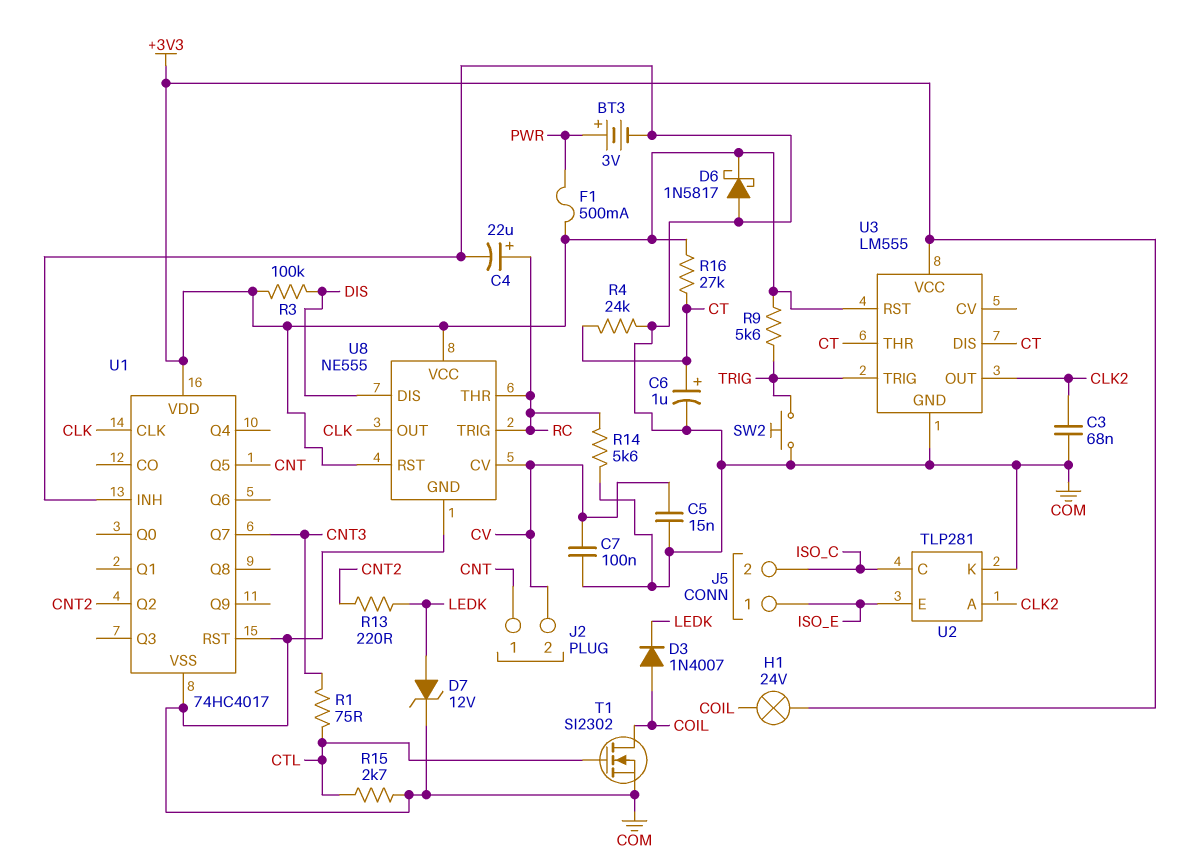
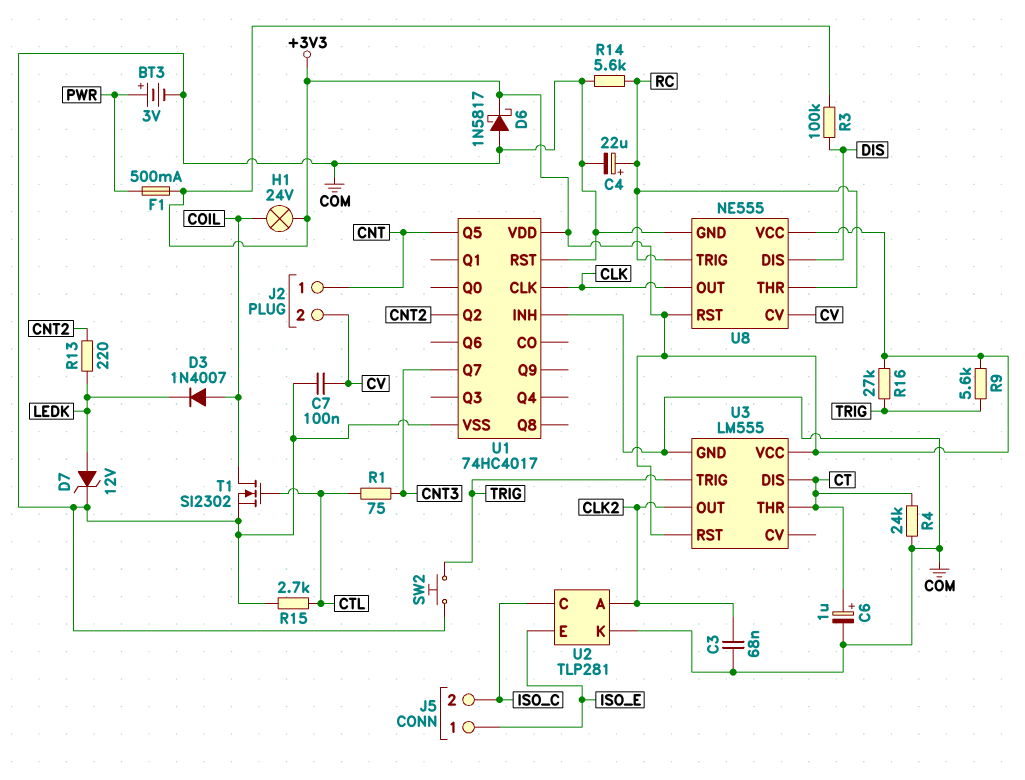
C5: 15nF (COM, CV) -> none
R16: 27k (+3V3, CT) -> 27k (+3V3, TRIG)

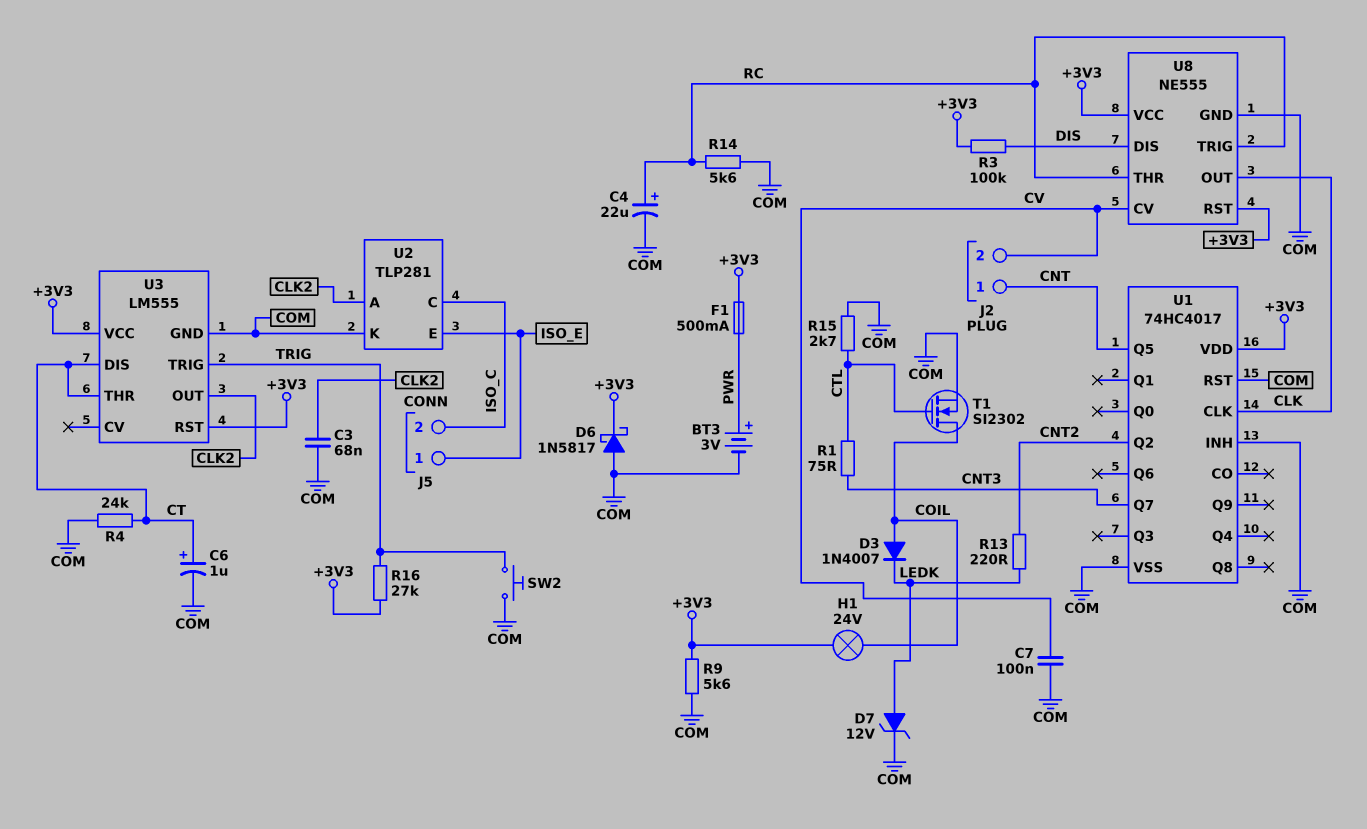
R9: 5.6k (+3V3, TRIG) -> 5.6k (+3V3, COM)

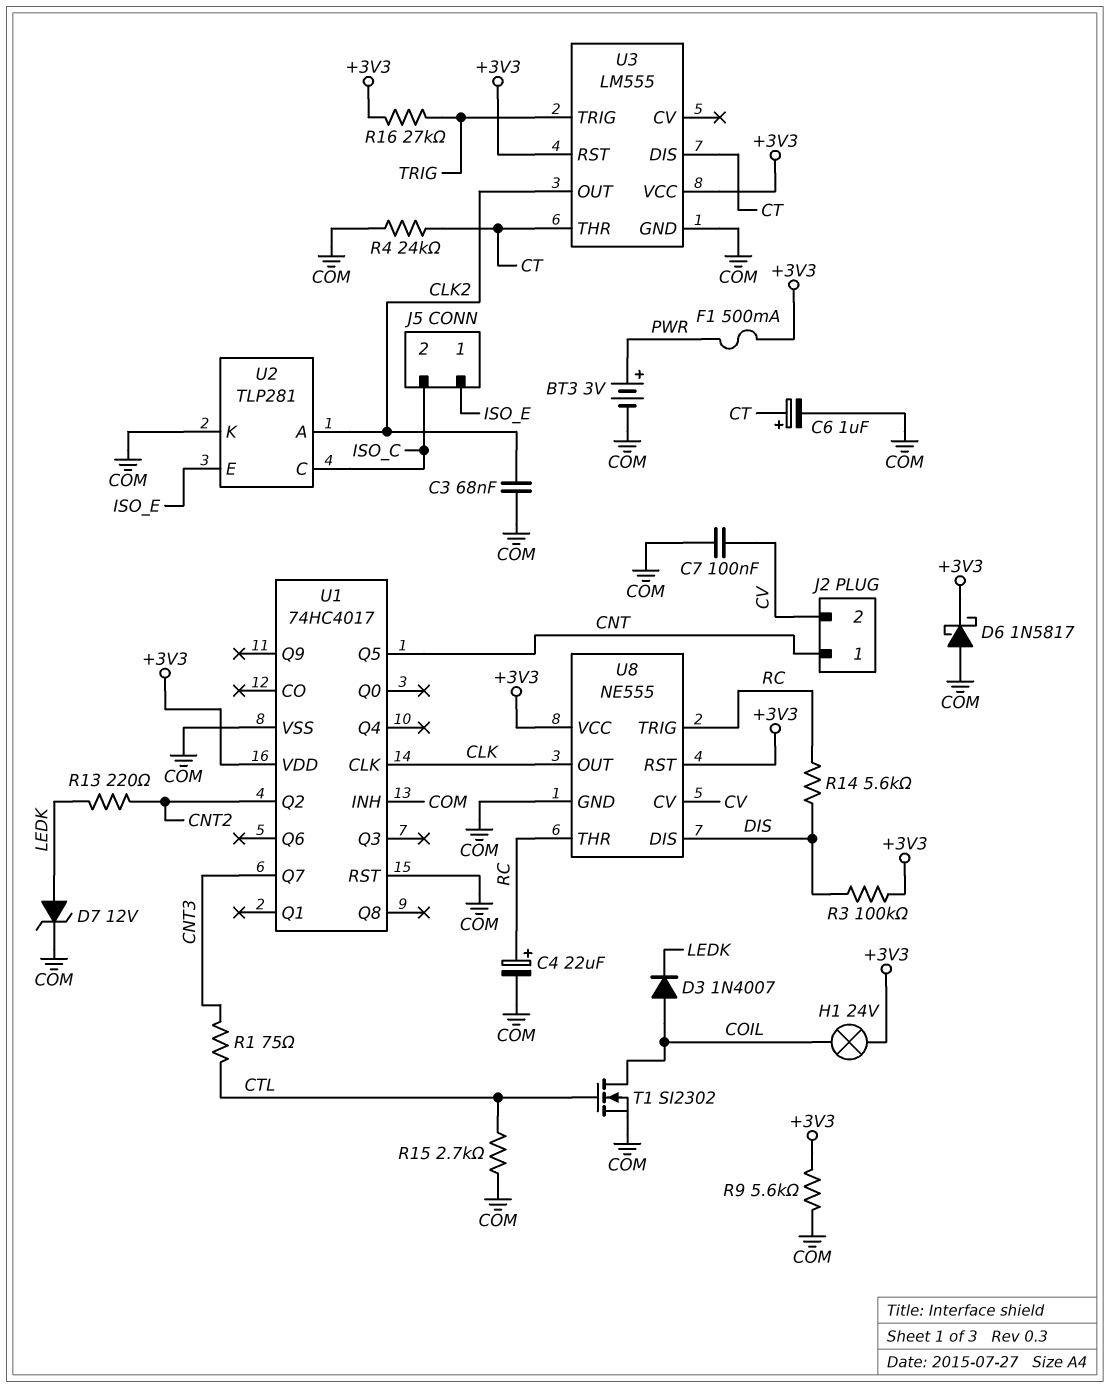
R14: 5.6k (COM, RC) -> 5.6k (DIS, RC)
SW2: button (COM, TRIG) -> none

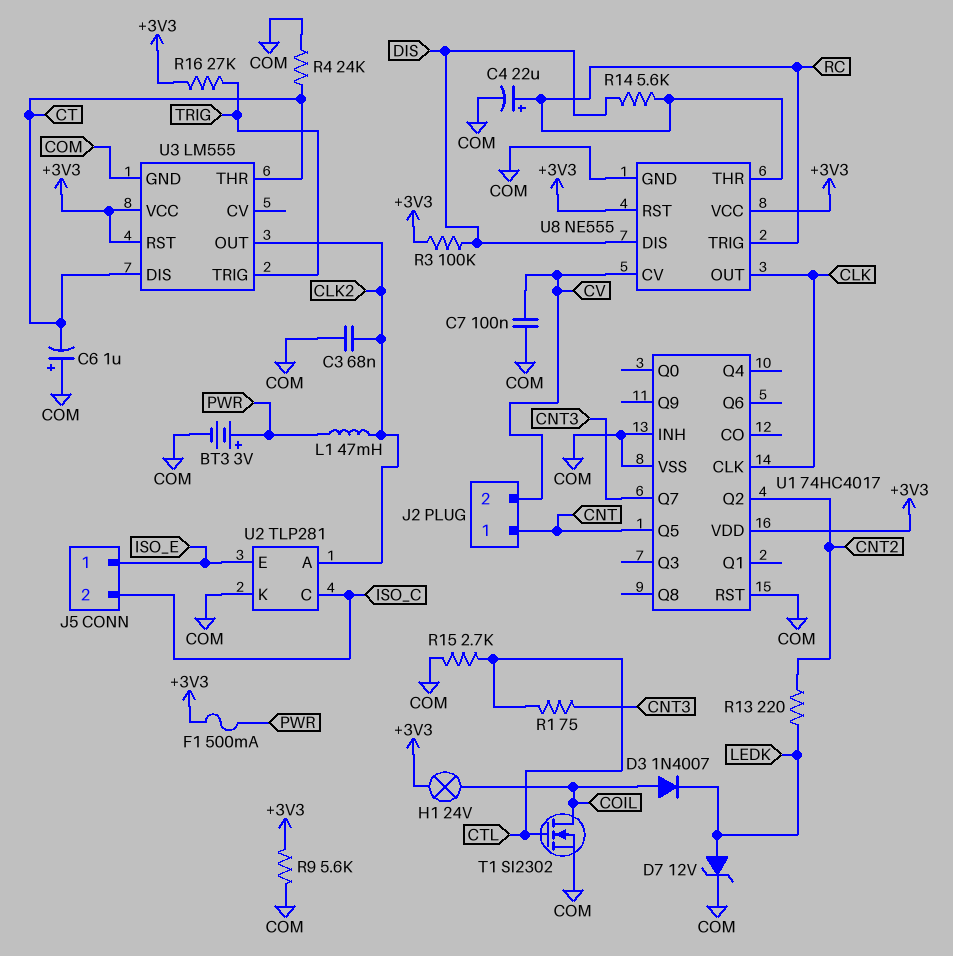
C6: 1uF (plus CT, minus COM) -> 1uF (plus COM, minus CT)
D6: schottky 1N5817 (A COM, K +3V3) -> none
L1: none -> 47mH (CLK2, PWR)

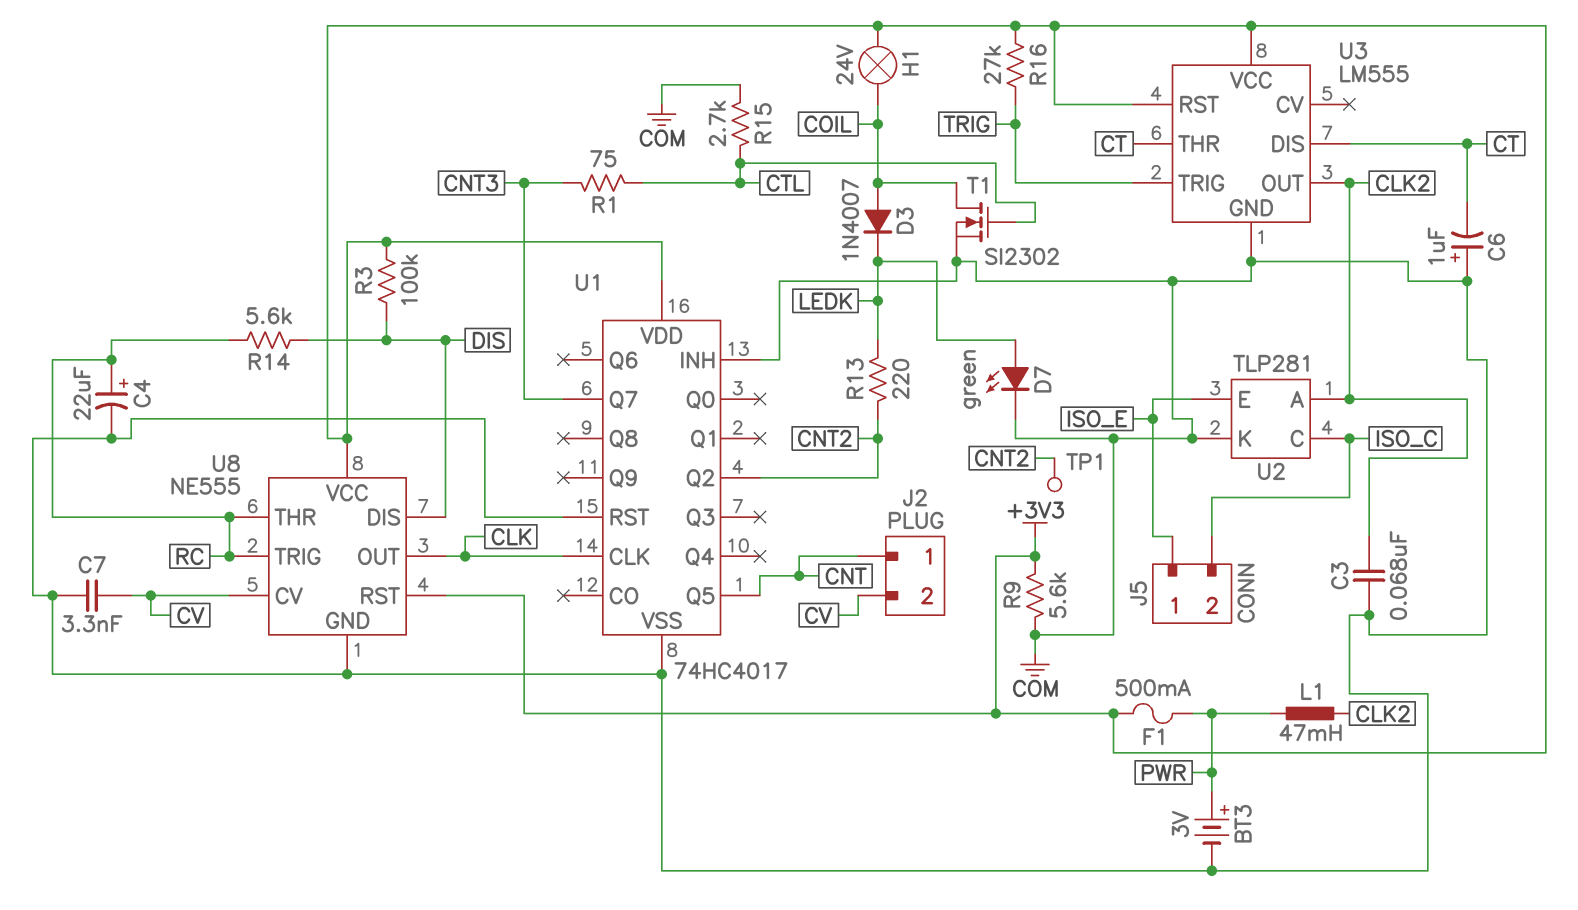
C7: 100nF (COM, CV) -> 3.3nF (COM, CV)
D7: zener 12V (A LEDK, K COM) -> LED green (A LEDK, K COM)
R4: 24k (COM, CT) -> none
TP1: none -> test point (CNT2)

